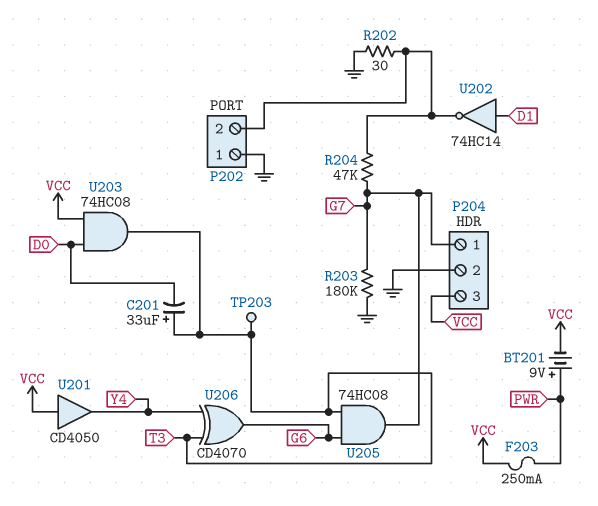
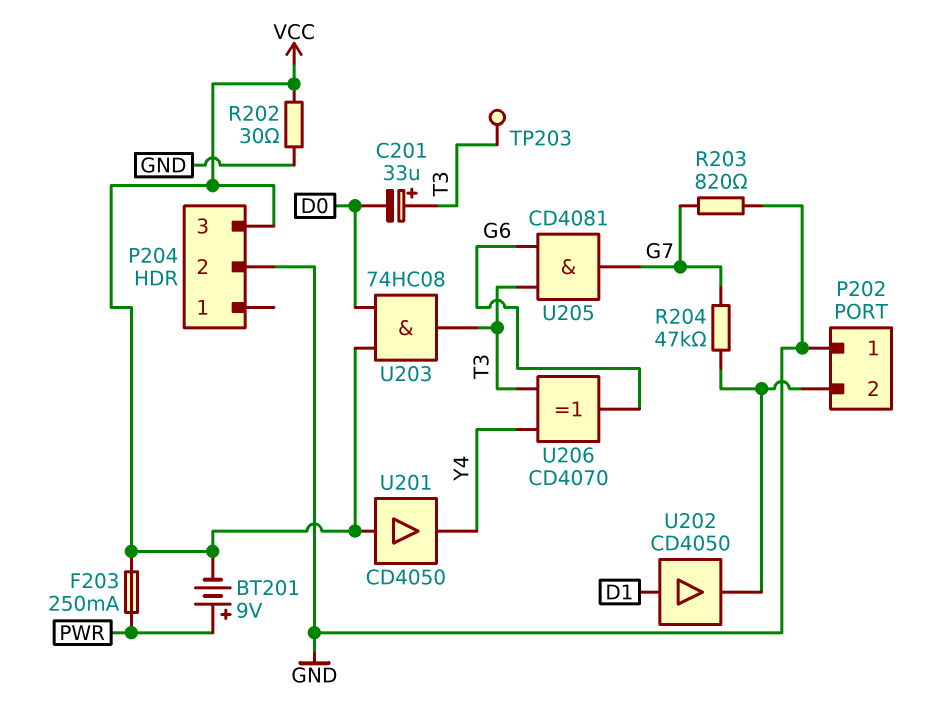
P204 pin 1: G7 -> none
R202: 30 (GND, P202/2) -> 30 (GND, VCC)
R203: 180k (G7, GND) -> 820 (G7, GND)
U202: NOT 74HC14 (in D1, out P202/2) -> buffer CD4050 (in D1, out P202/2)
U205: AND 74HC08 (in G6, in T3, out G7) -> AND CD4081 (in G6, in T3, out G7)

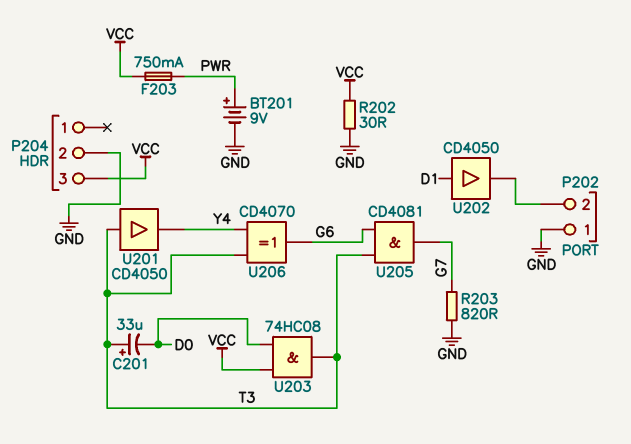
BT201: 9V (plus PWR, minus VCC) -> 9V (plus PWR, minus GND)
F203: 250mA (PWR, VCC) -> 750mA (PWR, VCC)
R204: 47k (G7, P202/2) -> none
TP203: test point (T3) -> none
U201: buffer CD4050 (in VCC, out Y4) -> buffer CD4050 (in T3, out Y4)

